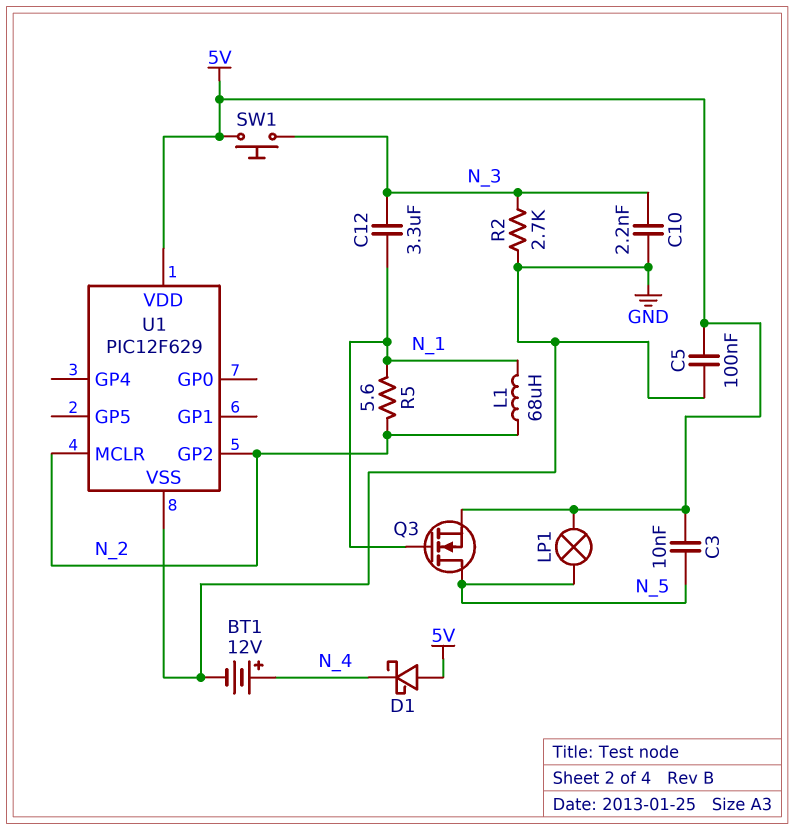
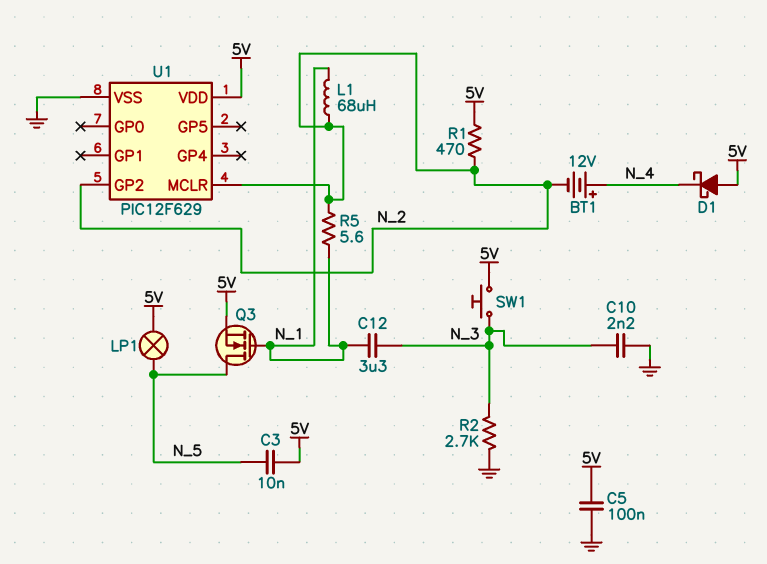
BT1: 12V (plus N_4, minus GND) -> 12V (plus N_4, minus N_2)
R1: none -> 470 (5V, N_2)

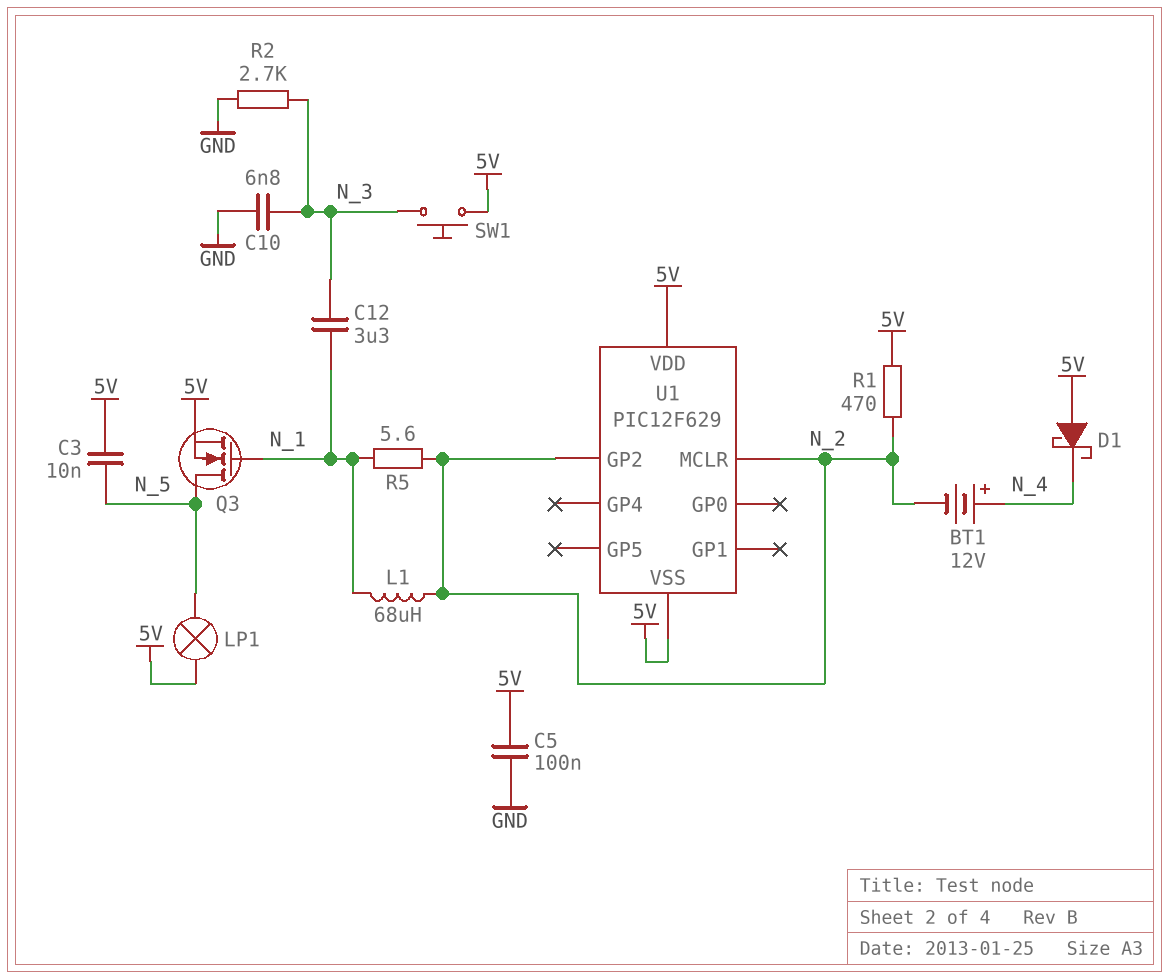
C10: 2.2nF (GND, N_3) -> 6.8nF (GND, N_3)
U1 pin VSS: GND -> 5V

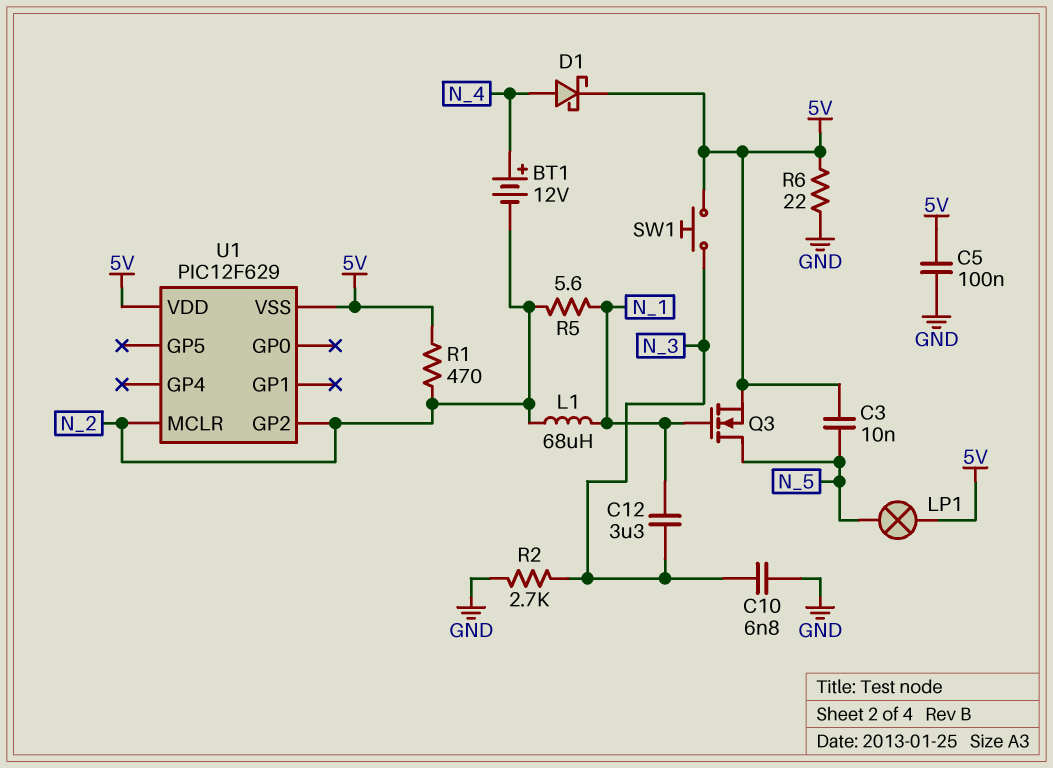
D1: schottky (A 5V, K N_4) -> schottky (A N_4, K 5V)
R6: none -> 22 (5V, GND)

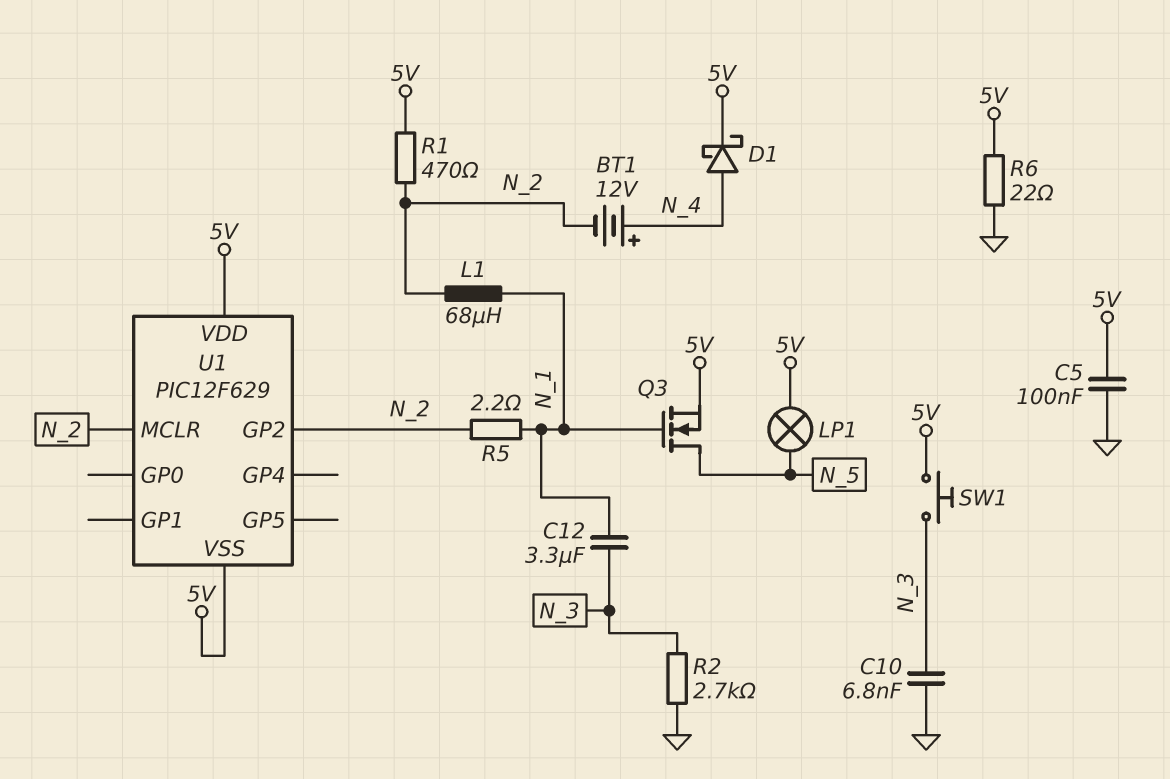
C3: 10nF (5V, N_5) -> none
R5: 5.6 (N_1, N_2) -> 2.2 (N_1, N_2)

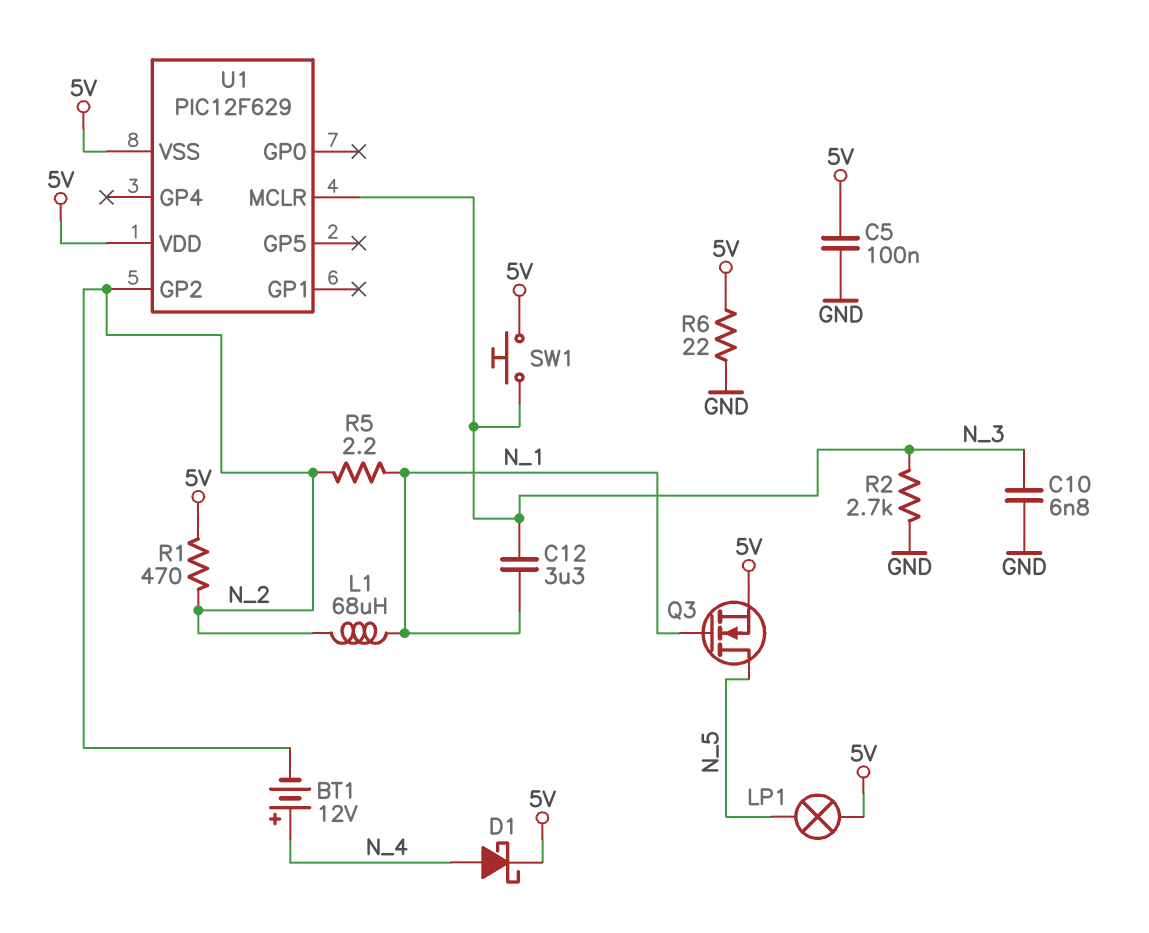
U1 pin MCLR: N_2 -> N_3

